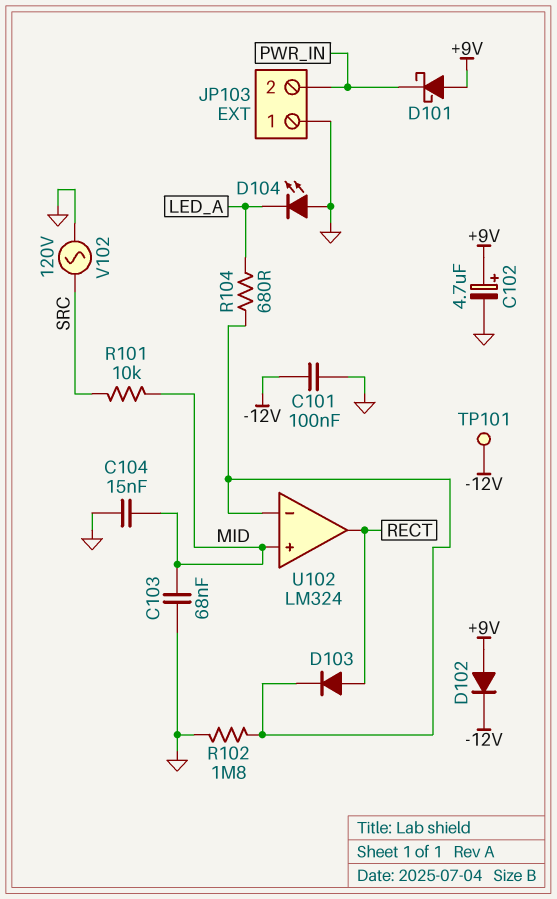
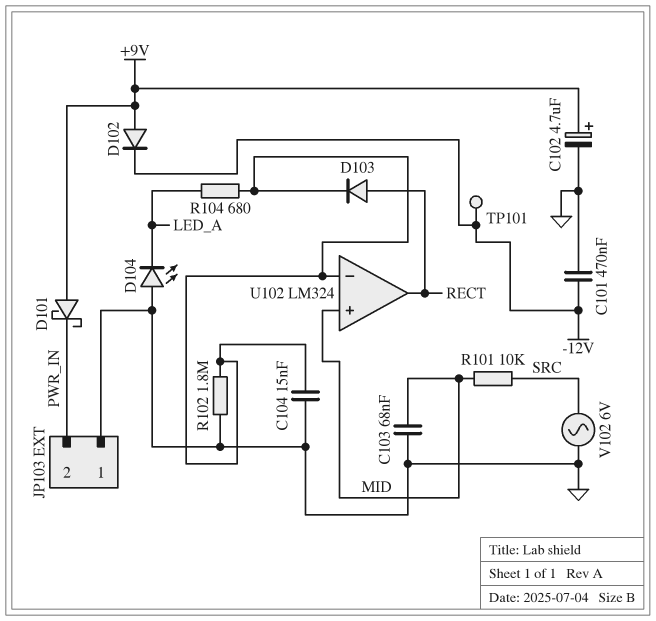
C101: 100nF (-12V, GND) -> 470nF (-12V, GND)
C104: 15nF (GND, MID) -> 15nF (GND, U102/in-)
V102: AC 120V (GND, SRC) -> AC 6V (GND, SRC)

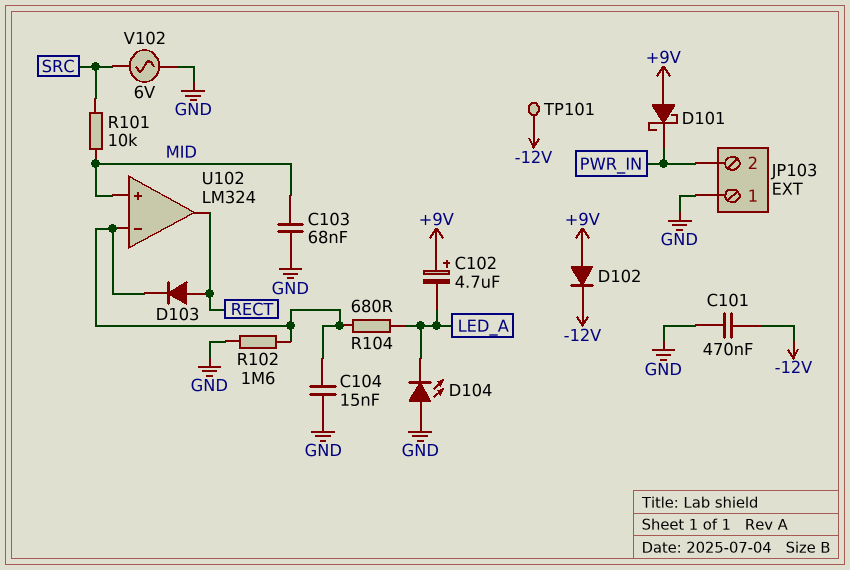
C102: 4.7uF (plus +9V, minus GND) -> 4.7uF (plus +9V, minus LED_A)
R102: 1.8M (GND, U102/in-) -> 1.6M (GND, U102/in-)

